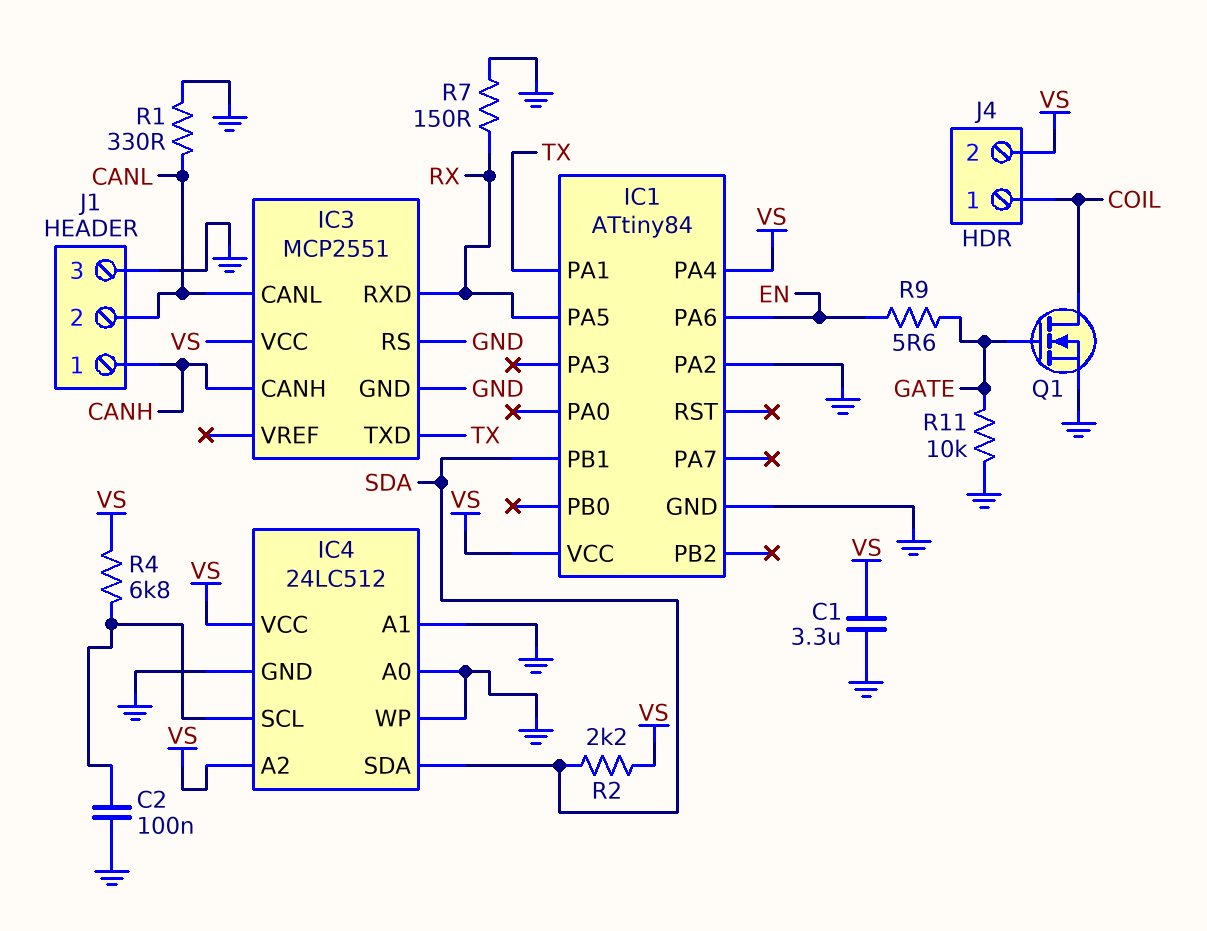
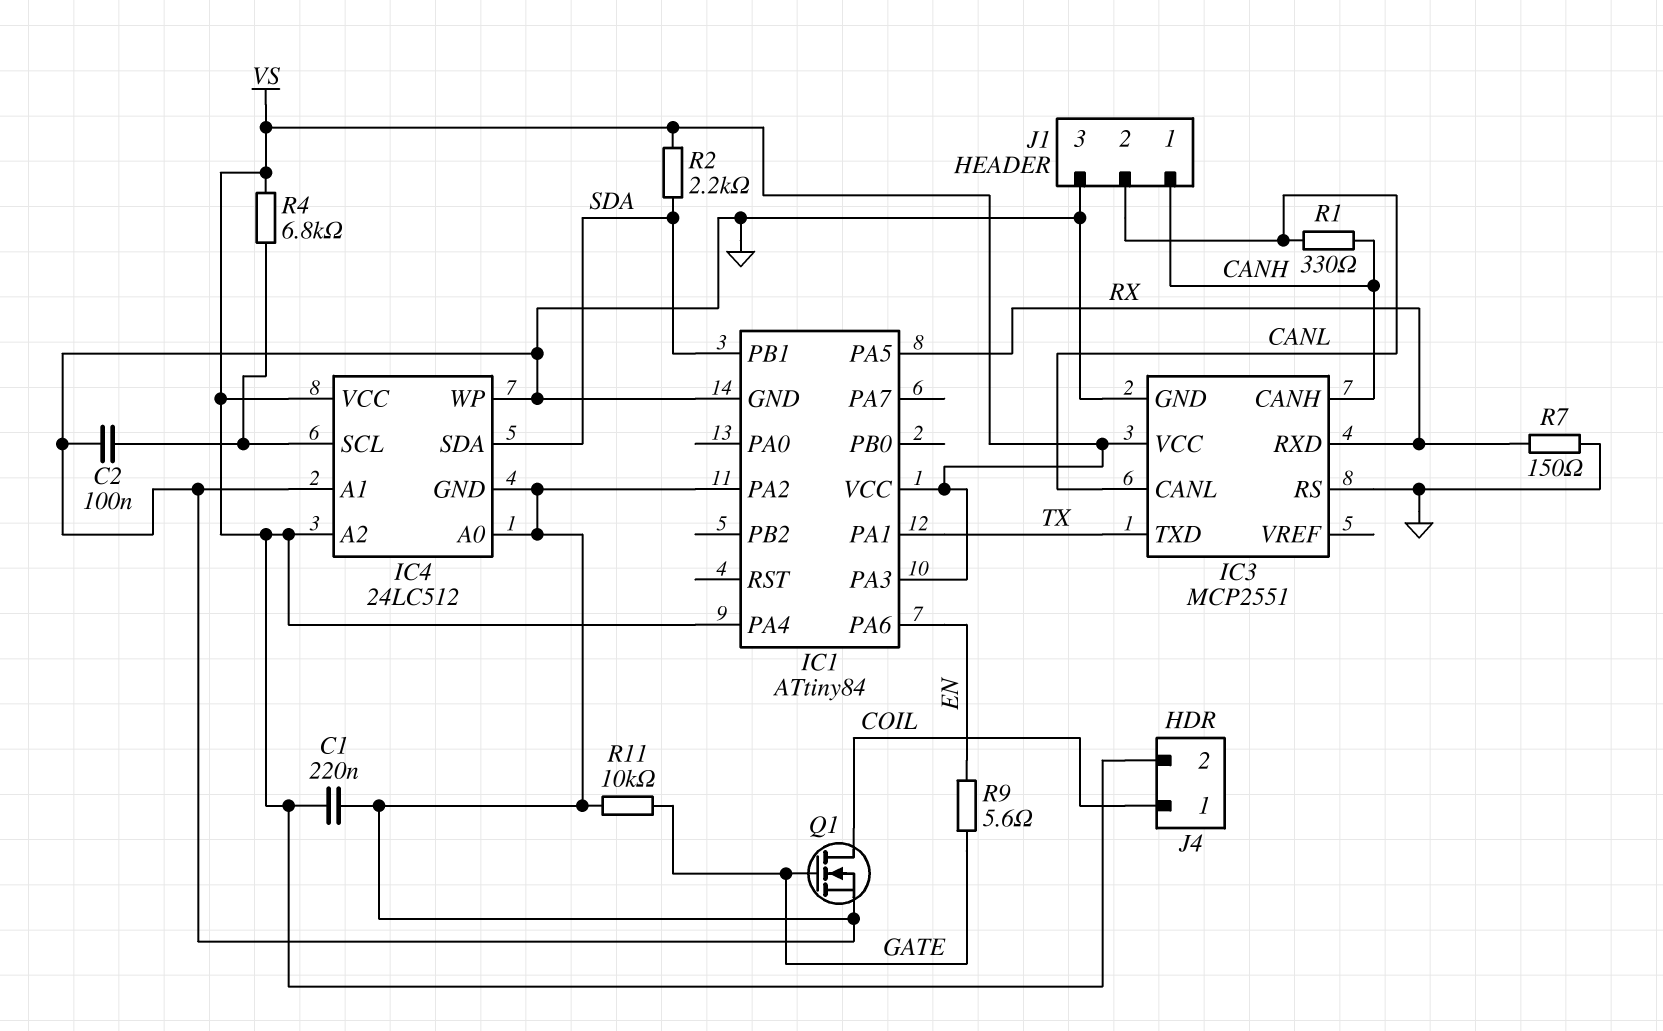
C1: 3.3uF (GND, VS) -> 220nF (GND, VS)
IC1 pin PA3: none -> VS
R1: 330 (CANL, GND) -> 330 (CANH, CANL)

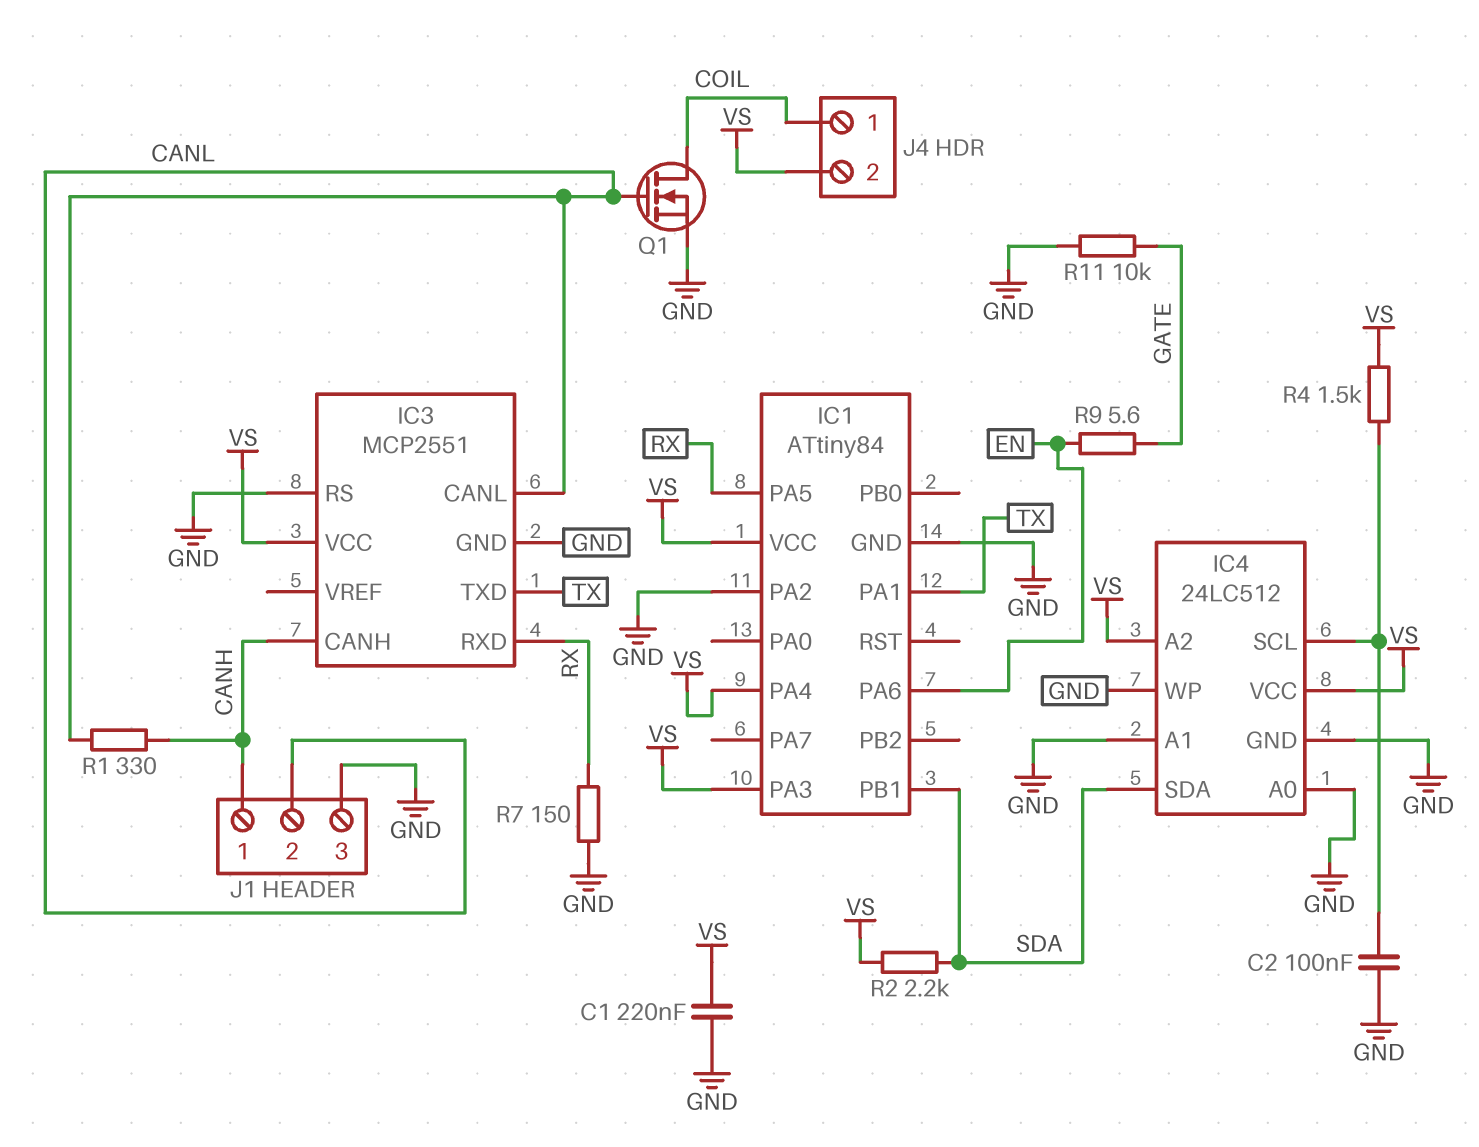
Q1: NMOS (G GATE, D COIL, S GND) -> NMOS (G CANL, D COIL, S GND)
R4: 6.8k (IC4/SCL, VS) -> 1.5k (IC4/SCL, VS)

